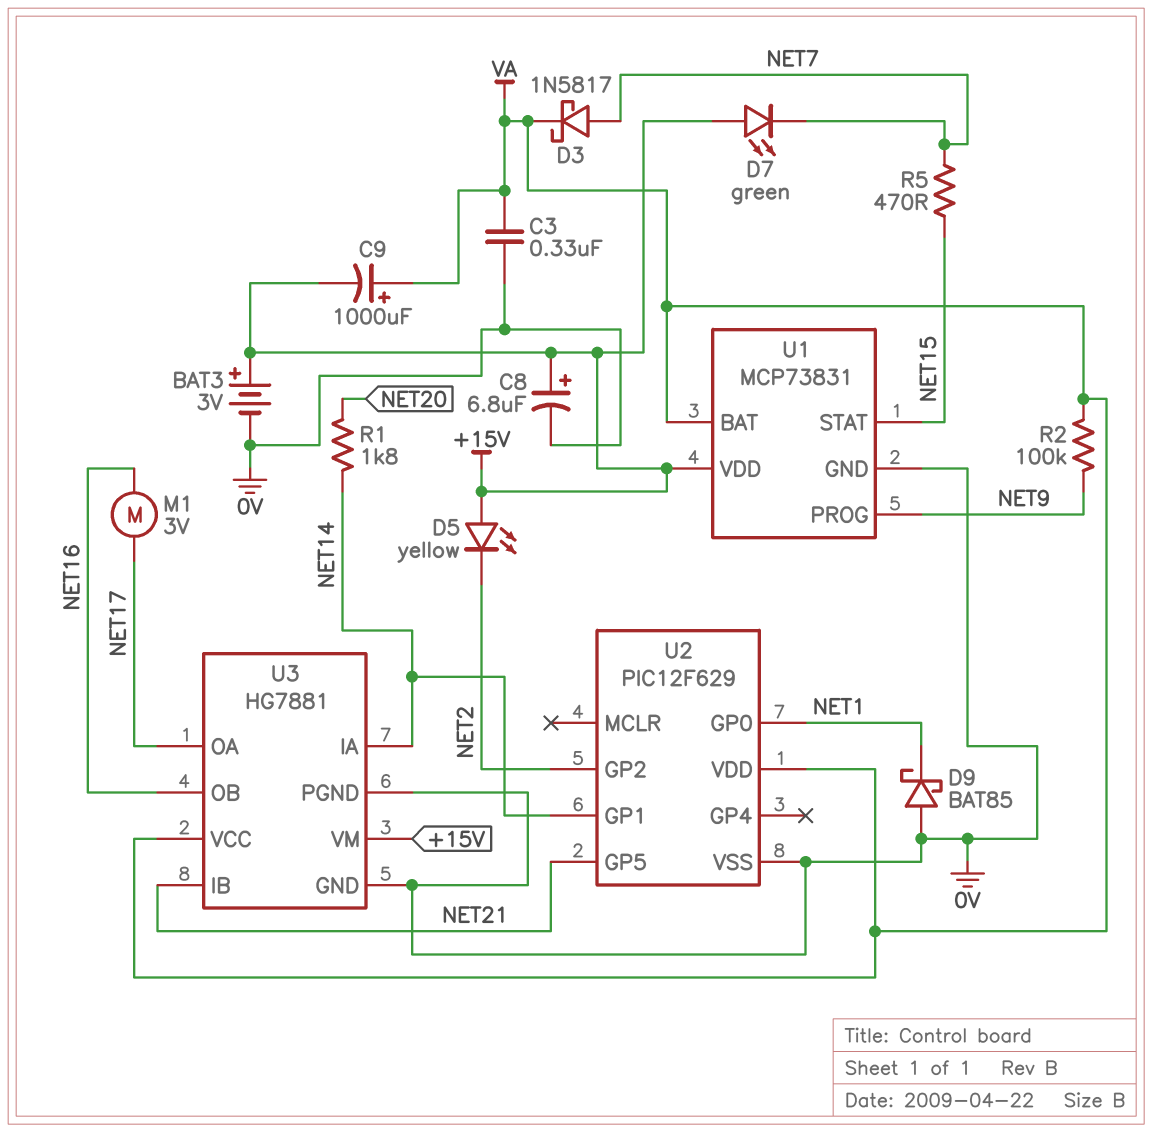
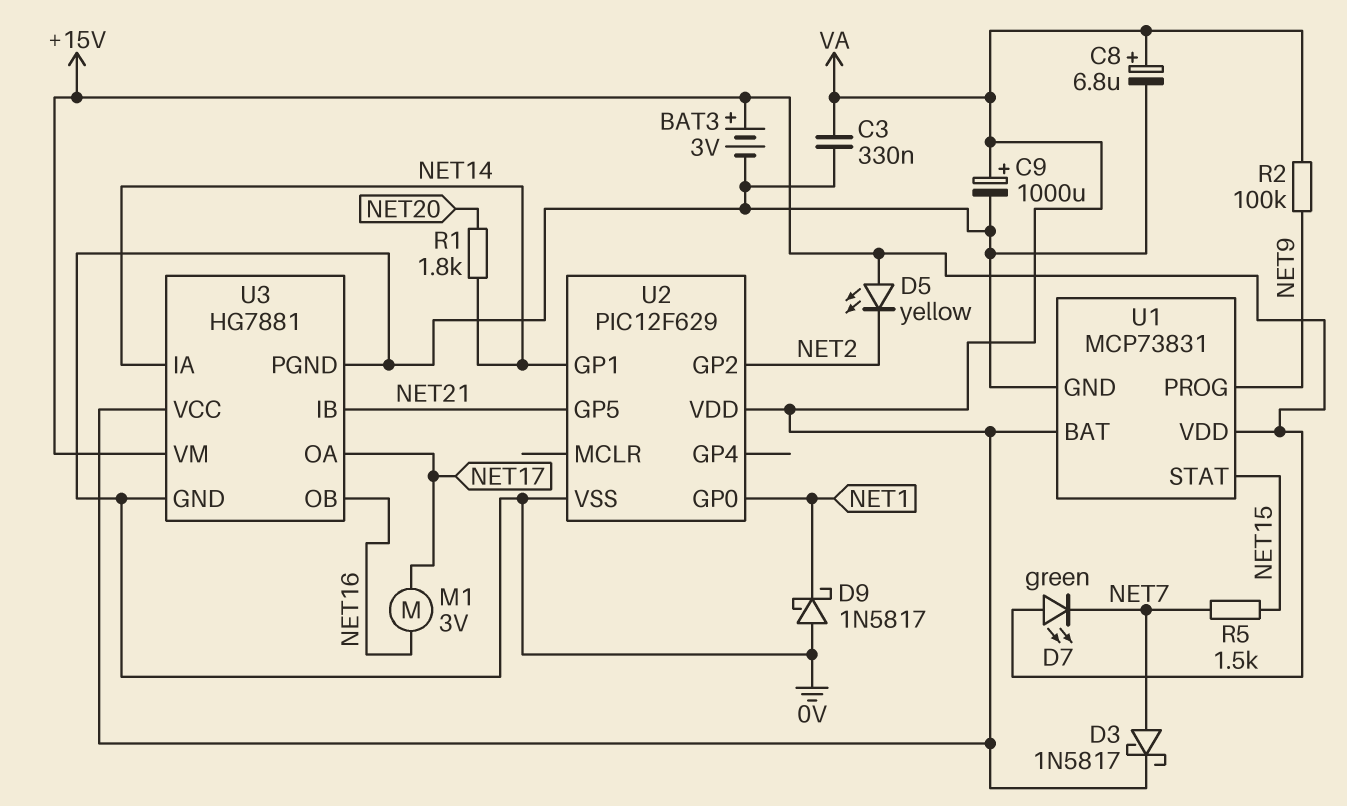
C8: 6.8uF (plus +15V, minus 0V) -> 6.8uF (plus VA, minus 0V)
C9: 1000uF (plus VA, minus +15V) -> 1000uF (plus VA, minus 0V)
D9: schottky BAT85 (A 0V, K NET1) -> schottky 1N5817 (A 0V, K NET1)
R5: 470 (NET7, NET15) -> 1.5k (NET7, NET15)

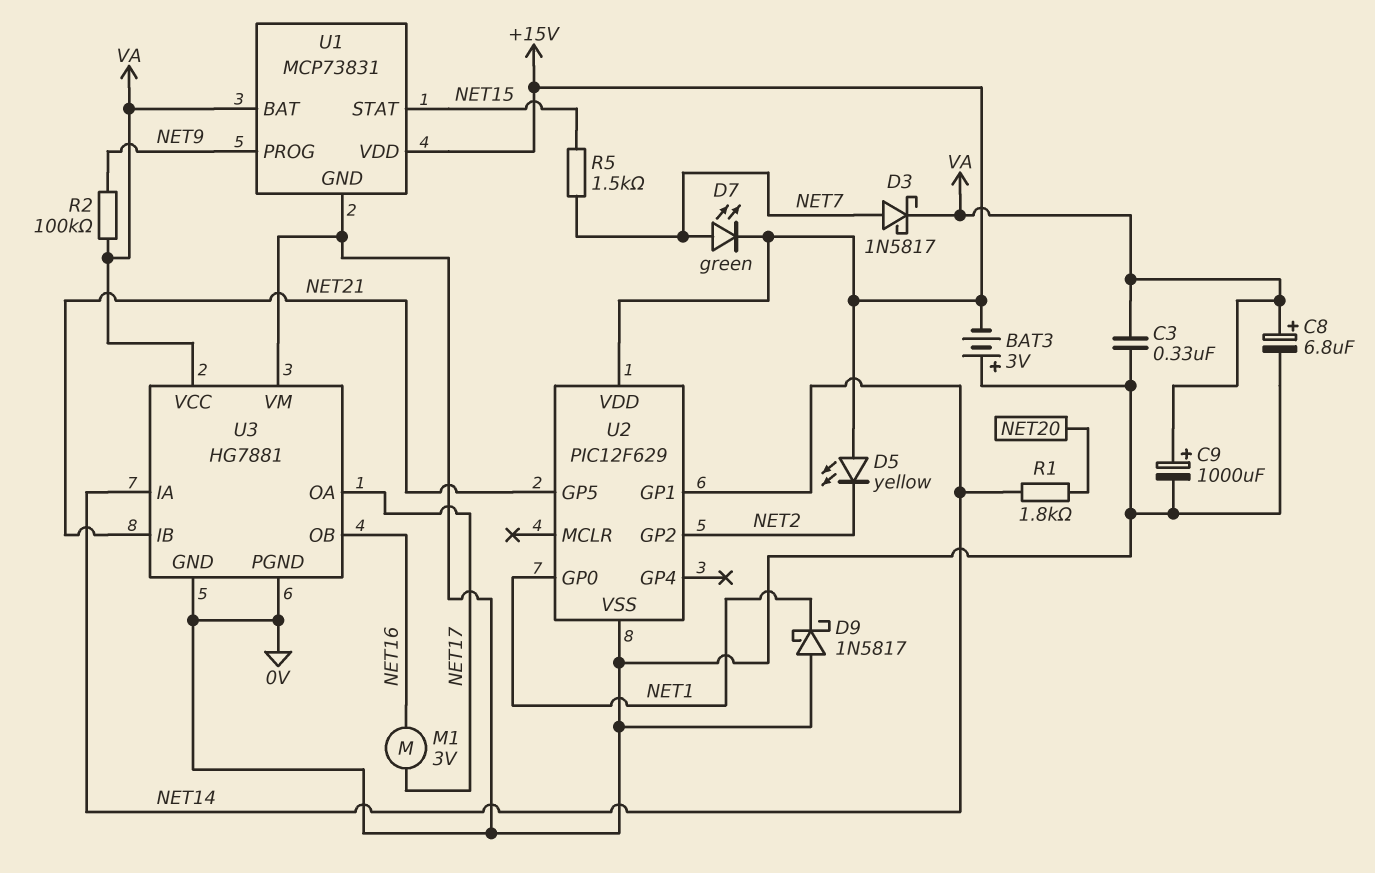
BAT3: 3V (plus +15V, minus 0V) -> 3V (plus 0V, minus +15V)
D7: LED green (A +15V, K NET7) -> LED green (A NET7, K +15V)
U2 pin VDD: VA -> +15V
U3 pin VM: +15V -> 0V

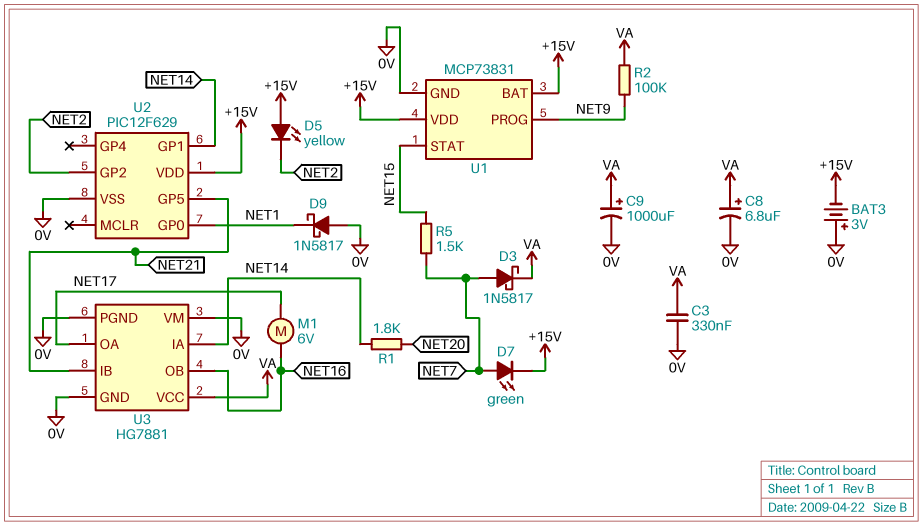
M1: motor 3V (NET16, NET17) -> motor 6V (NET16, NET17)
U1 pin BAT: VA -> +15V

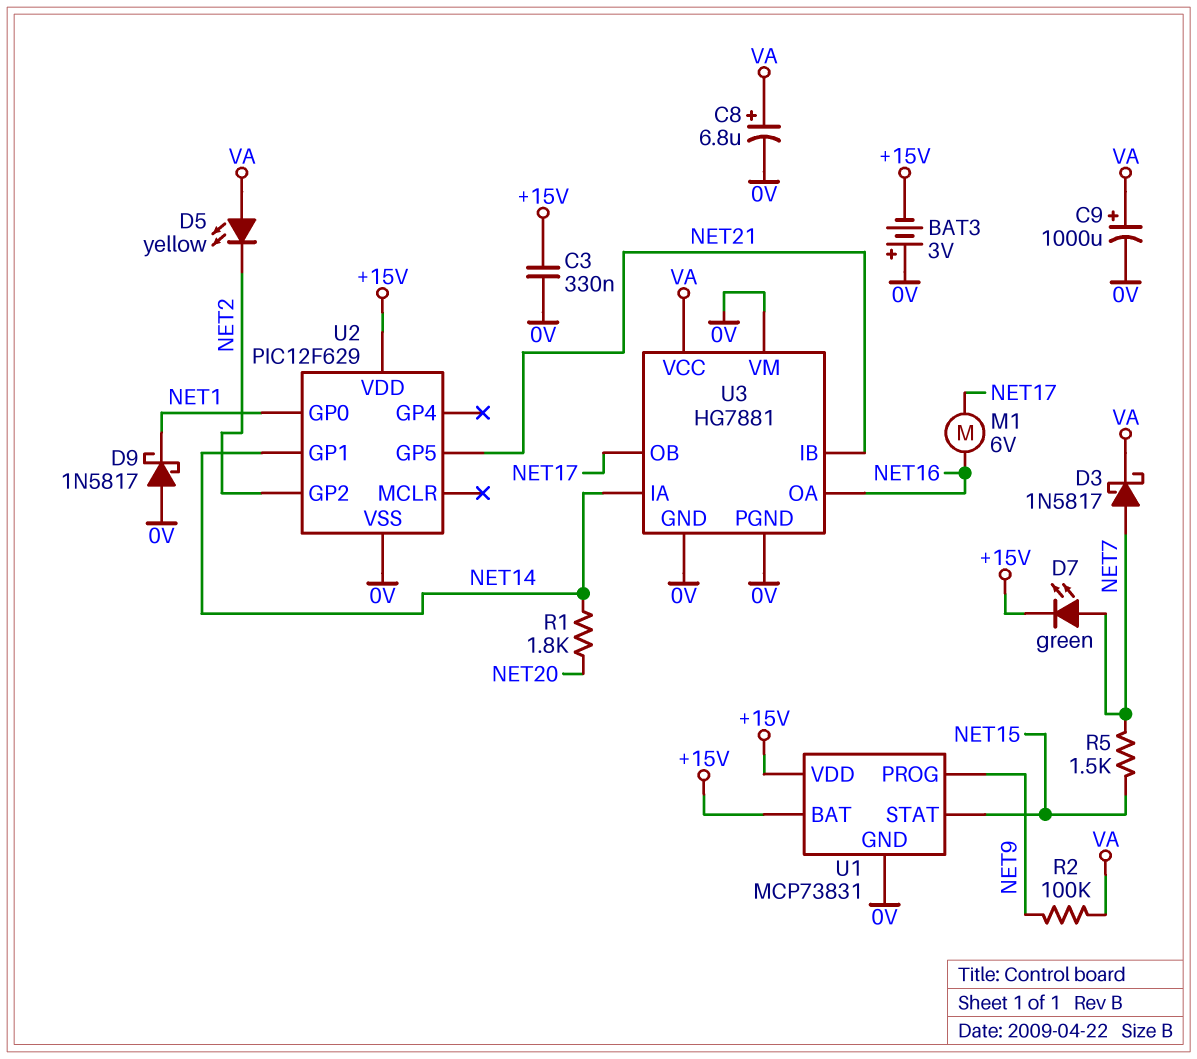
C3: 330nF (0V, VA) -> 330nF (+15V, 0V)
D5: LED yellow (A +15V, K NET2) -> LED yellow (A VA, K NET2)
U3 pin OA: NET17 -> NET16
U3 pin OB: NET16 -> NET17

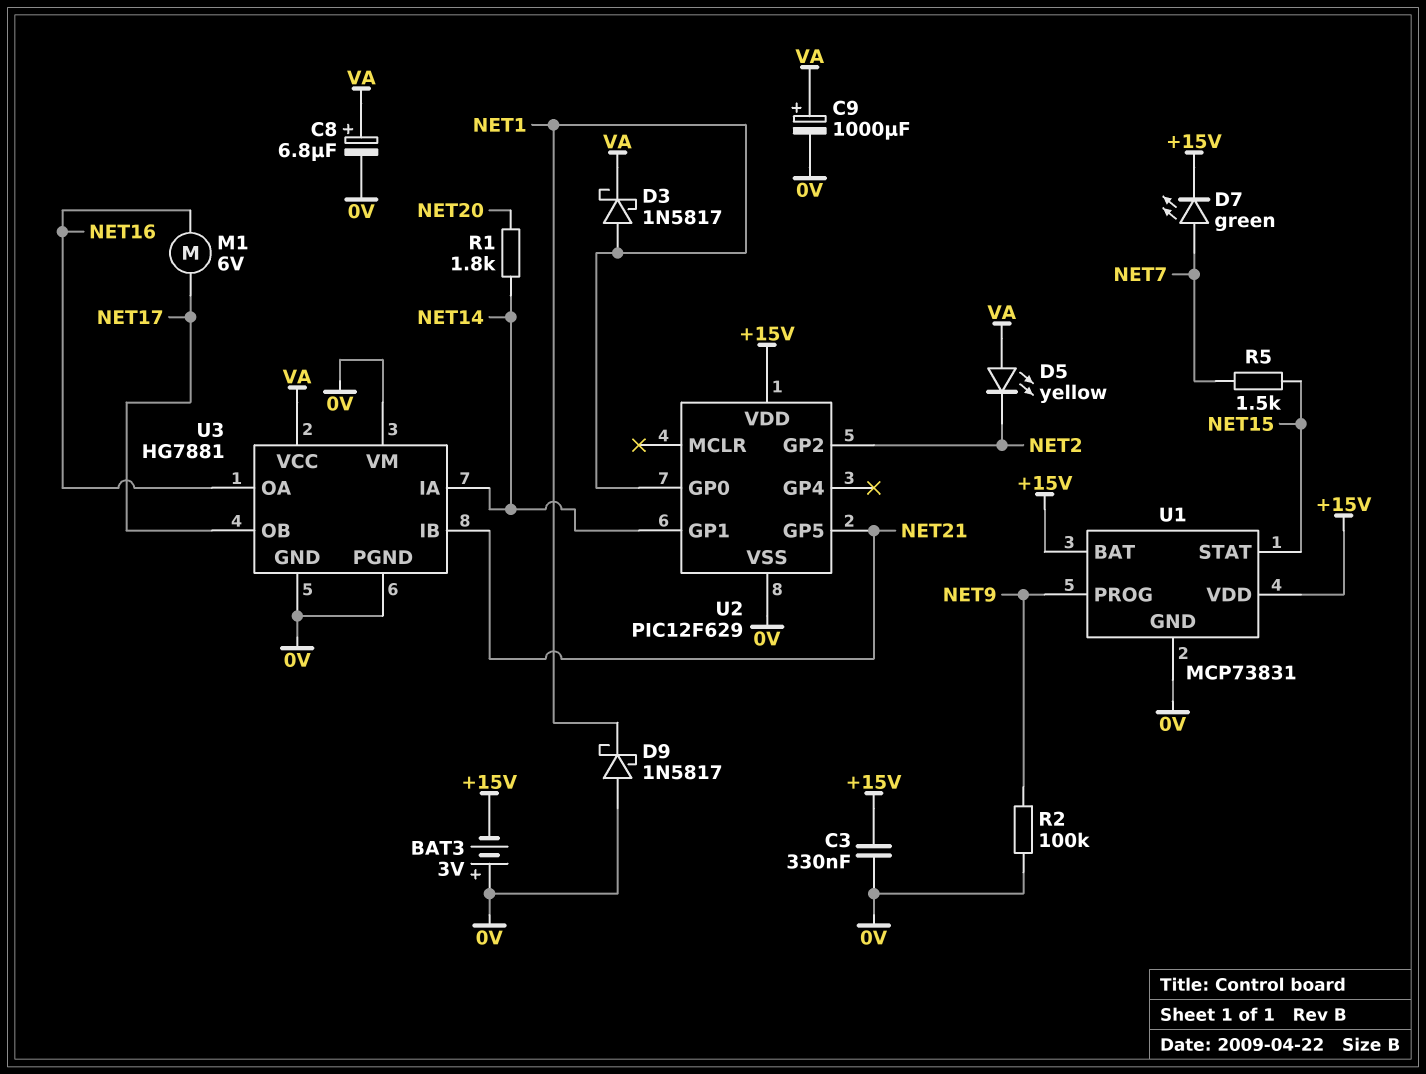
D3: schottky 1N5817 (A NET7, K VA) -> schottky 1N5817 (A NET1, K VA)
R2: 100k (NET9, VA) -> 100k (0V, NET9)

